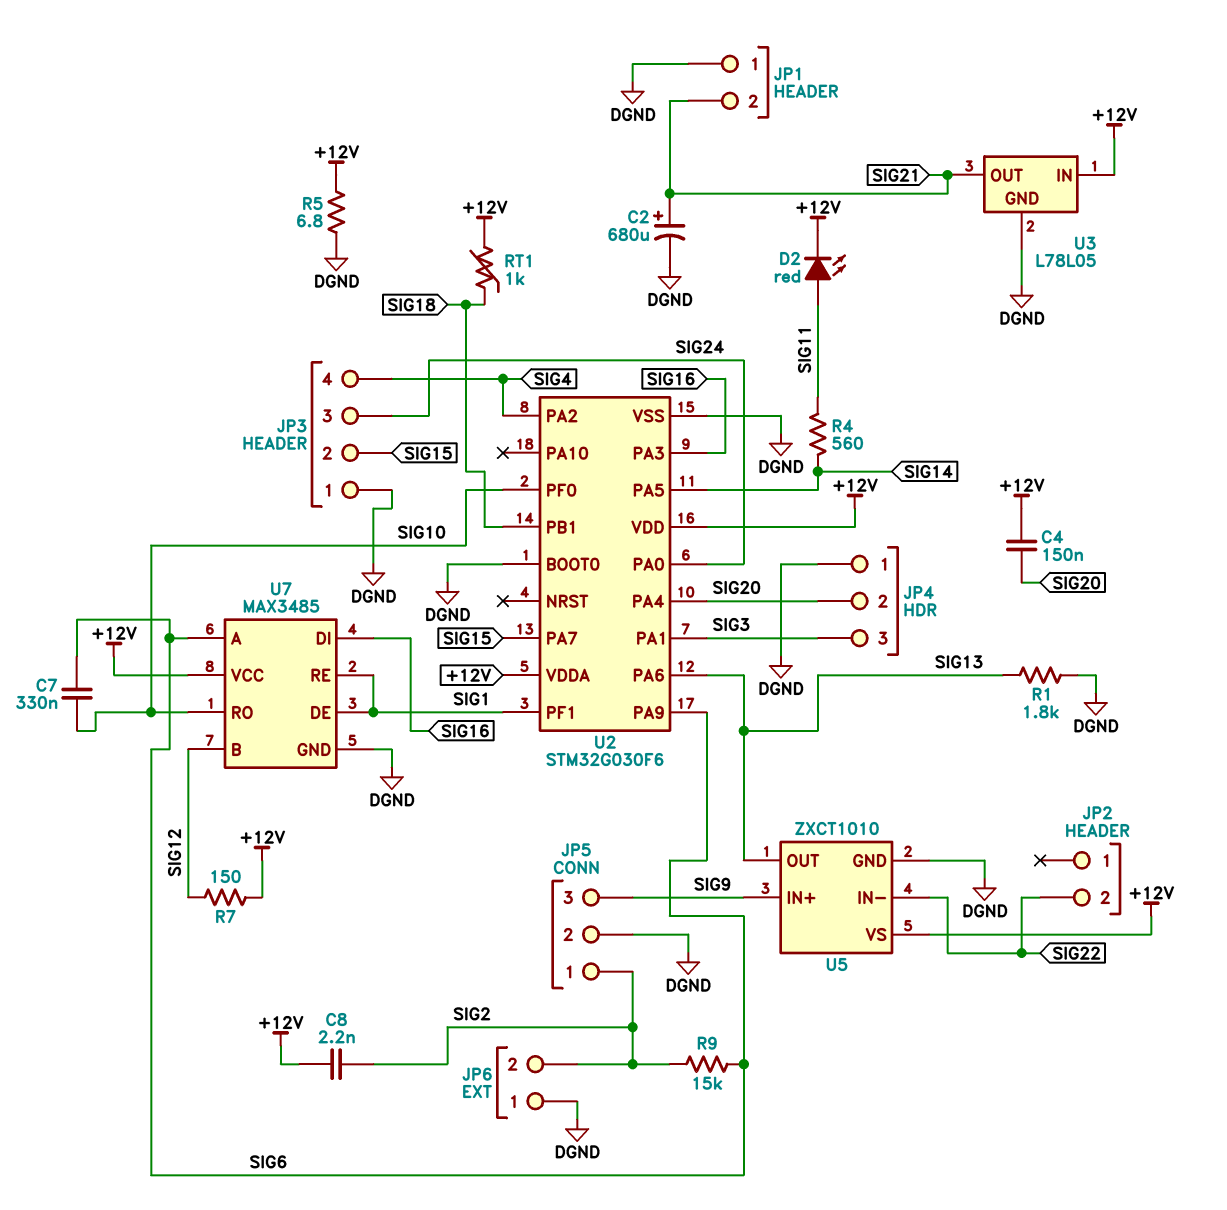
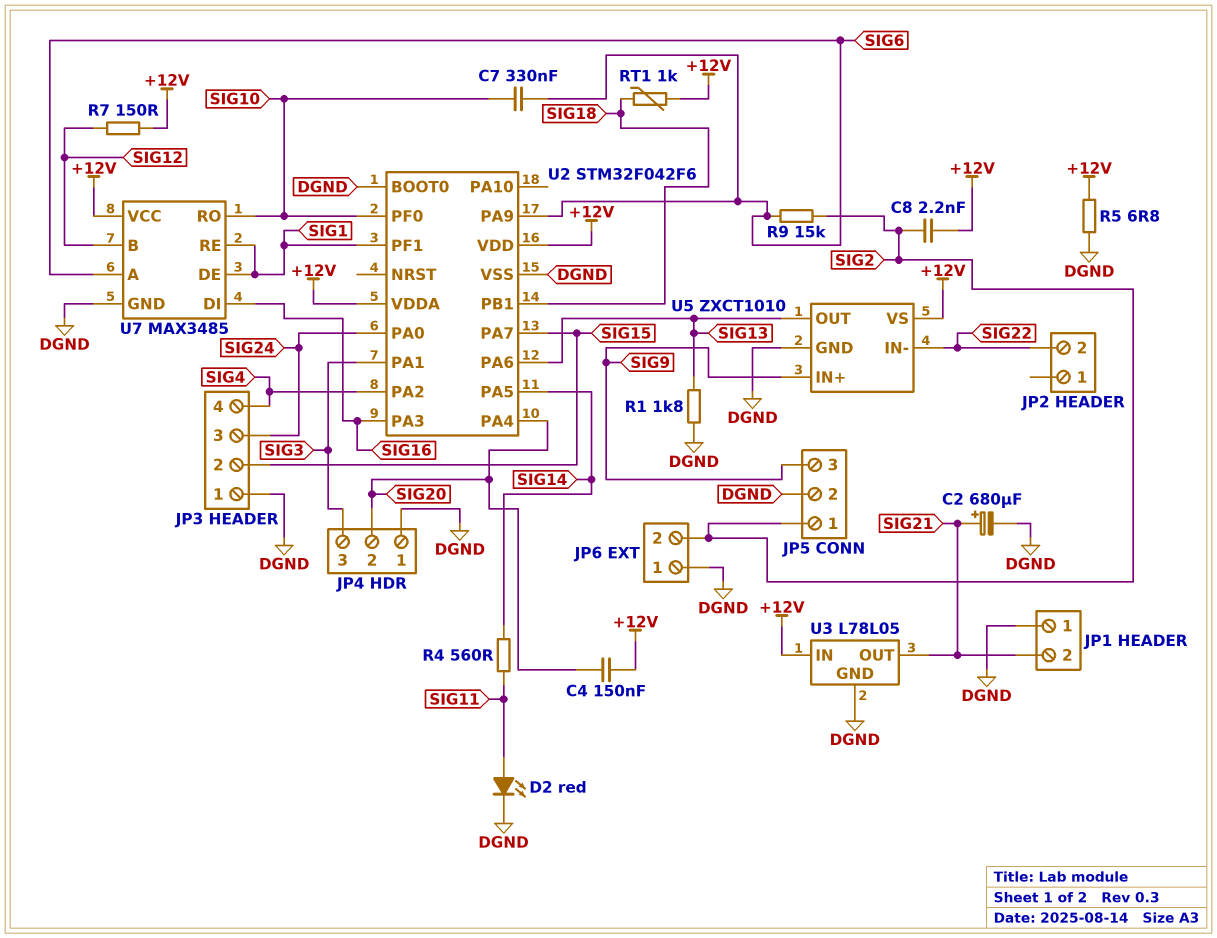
D2: LED red (A SIG11, K +12V) -> LED red (A SIG11, K DGND)
U2: STM32G030F6 -> STM32F042F6

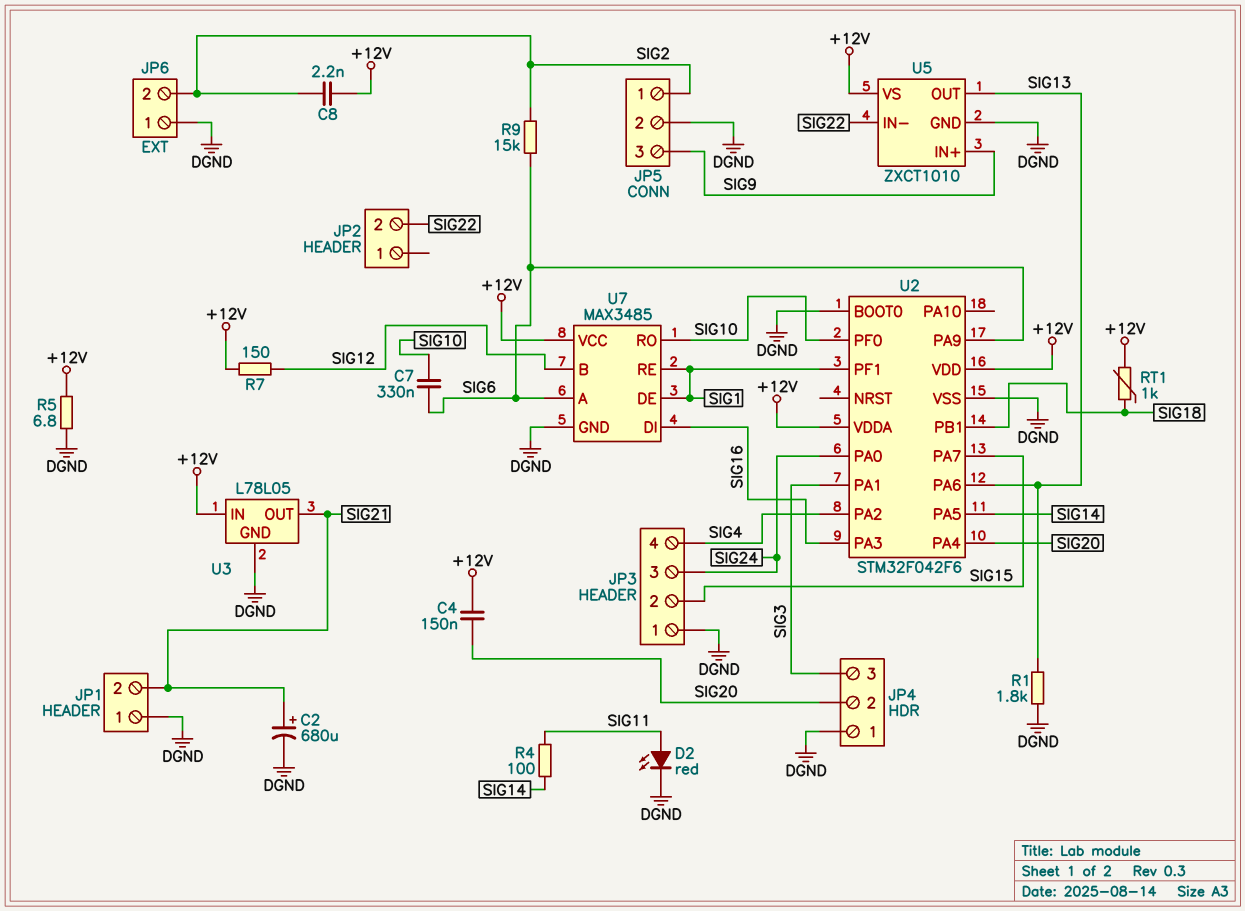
R4: 560 (SIG11, SIG14) -> 100 (SIG11, SIG14)

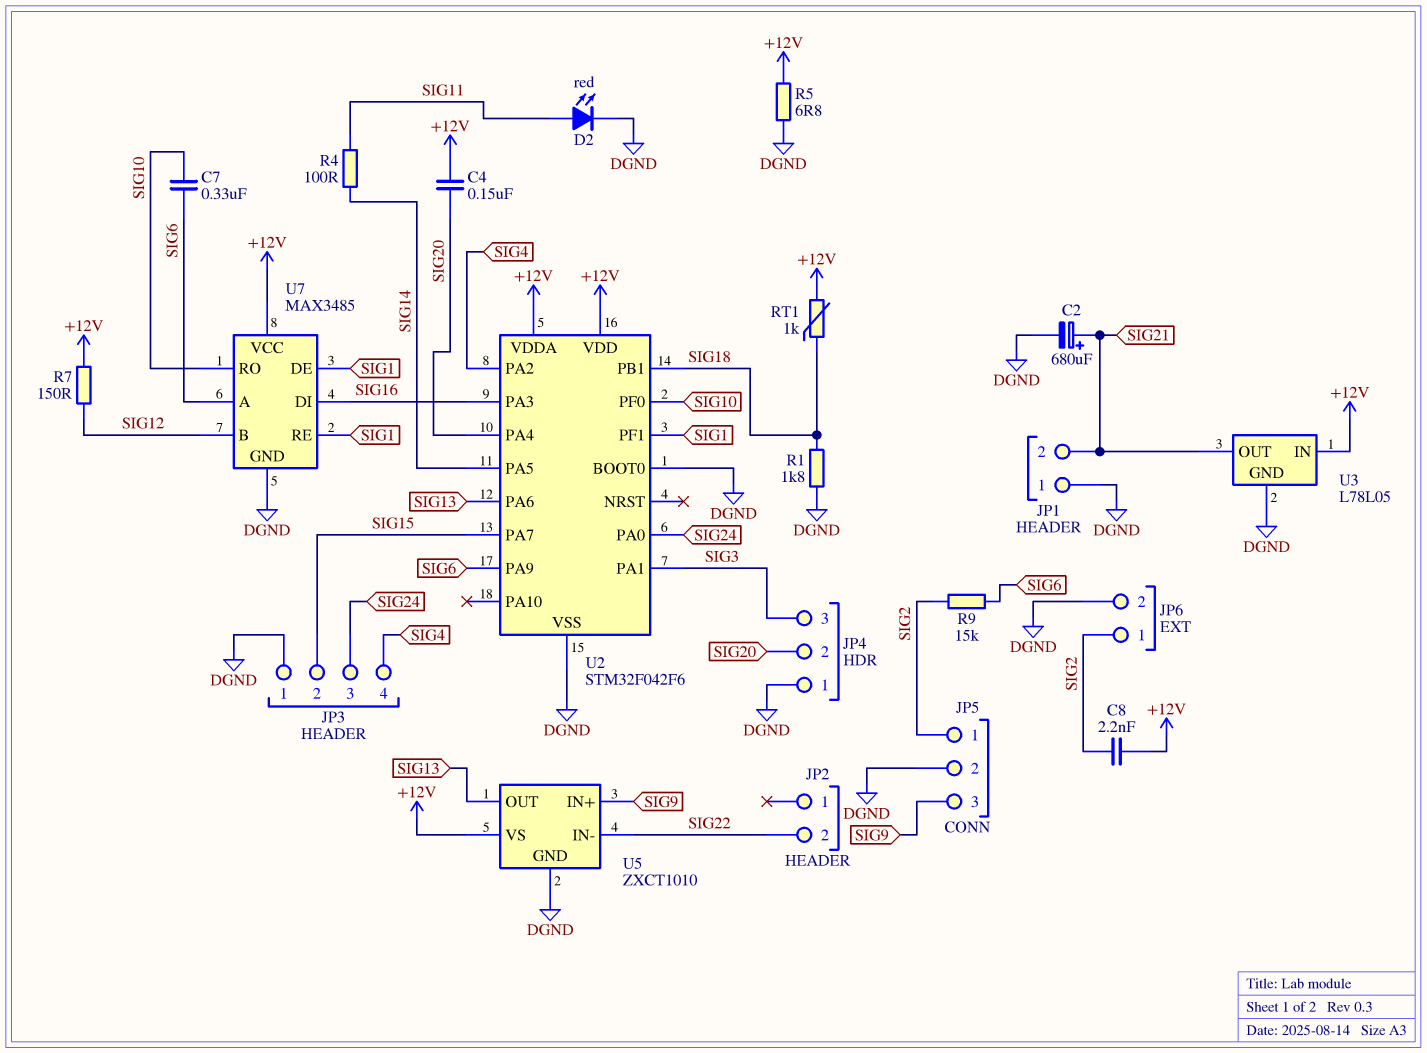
JP6 pin 1: DGND -> SIG2
JP6 pin 2: SIG2 -> DGND
R1: 1.8k (DGND, SIG13) -> 1.8k (DGND, SIG18)

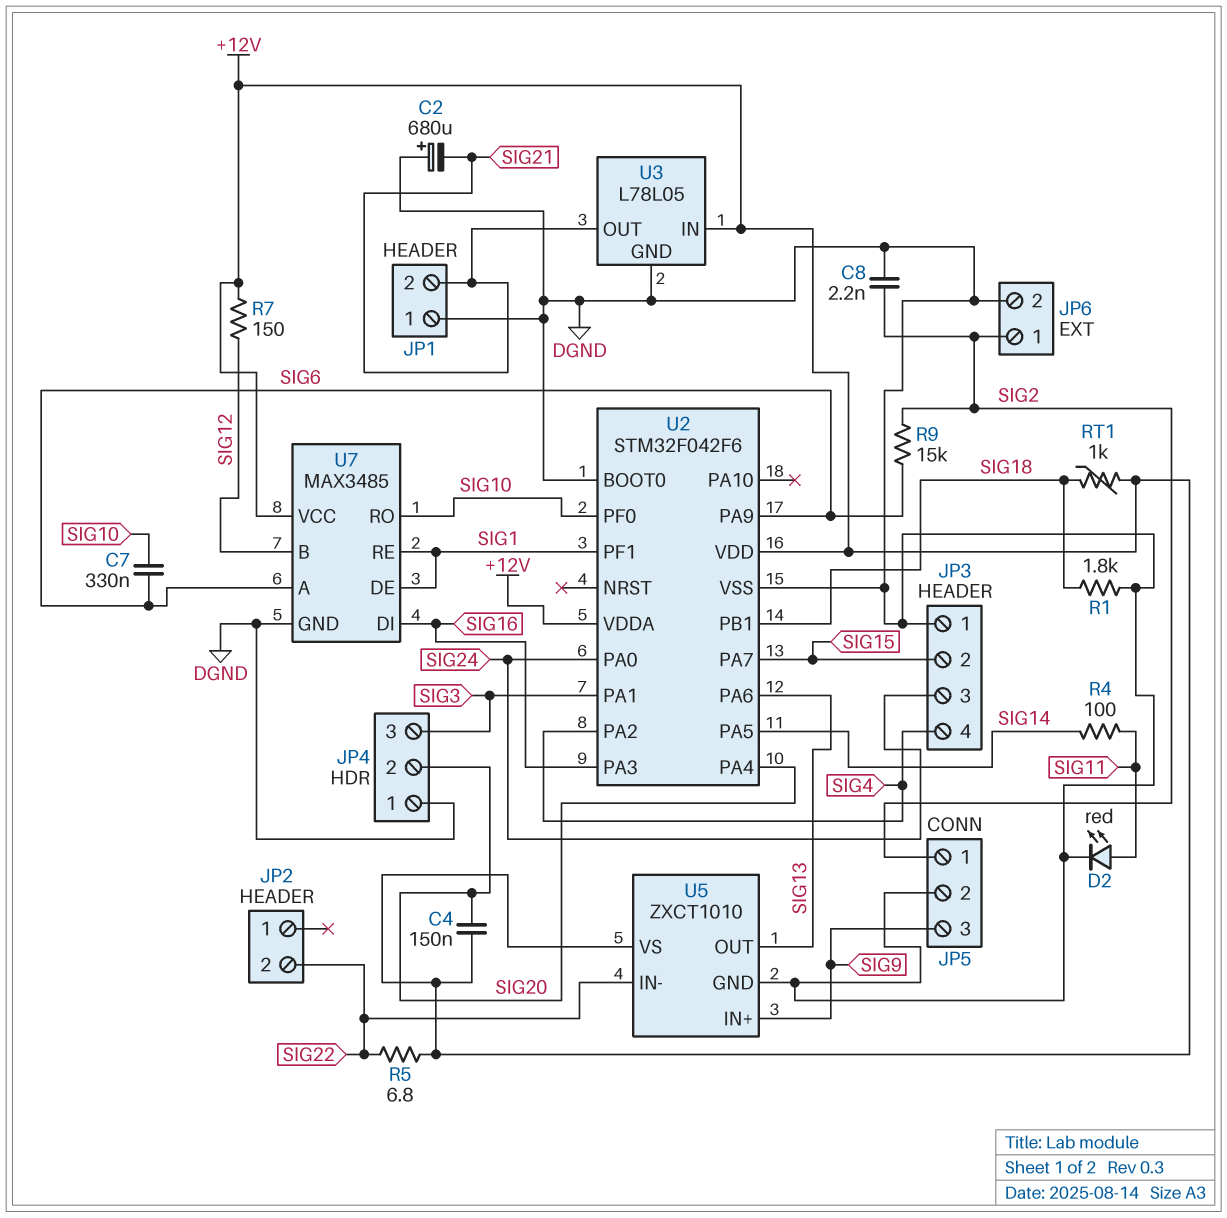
C2: 680uF (plus SIG21, minus DGND) -> 680uF (plus DGND, minus SIG21)
C8: 2.2nF (+12V, SIG2) -> 2.2nF (DGND, SIG2)
R5: 6.8 (+12V, DGND) -> 6.8 (+12V, SIG22)

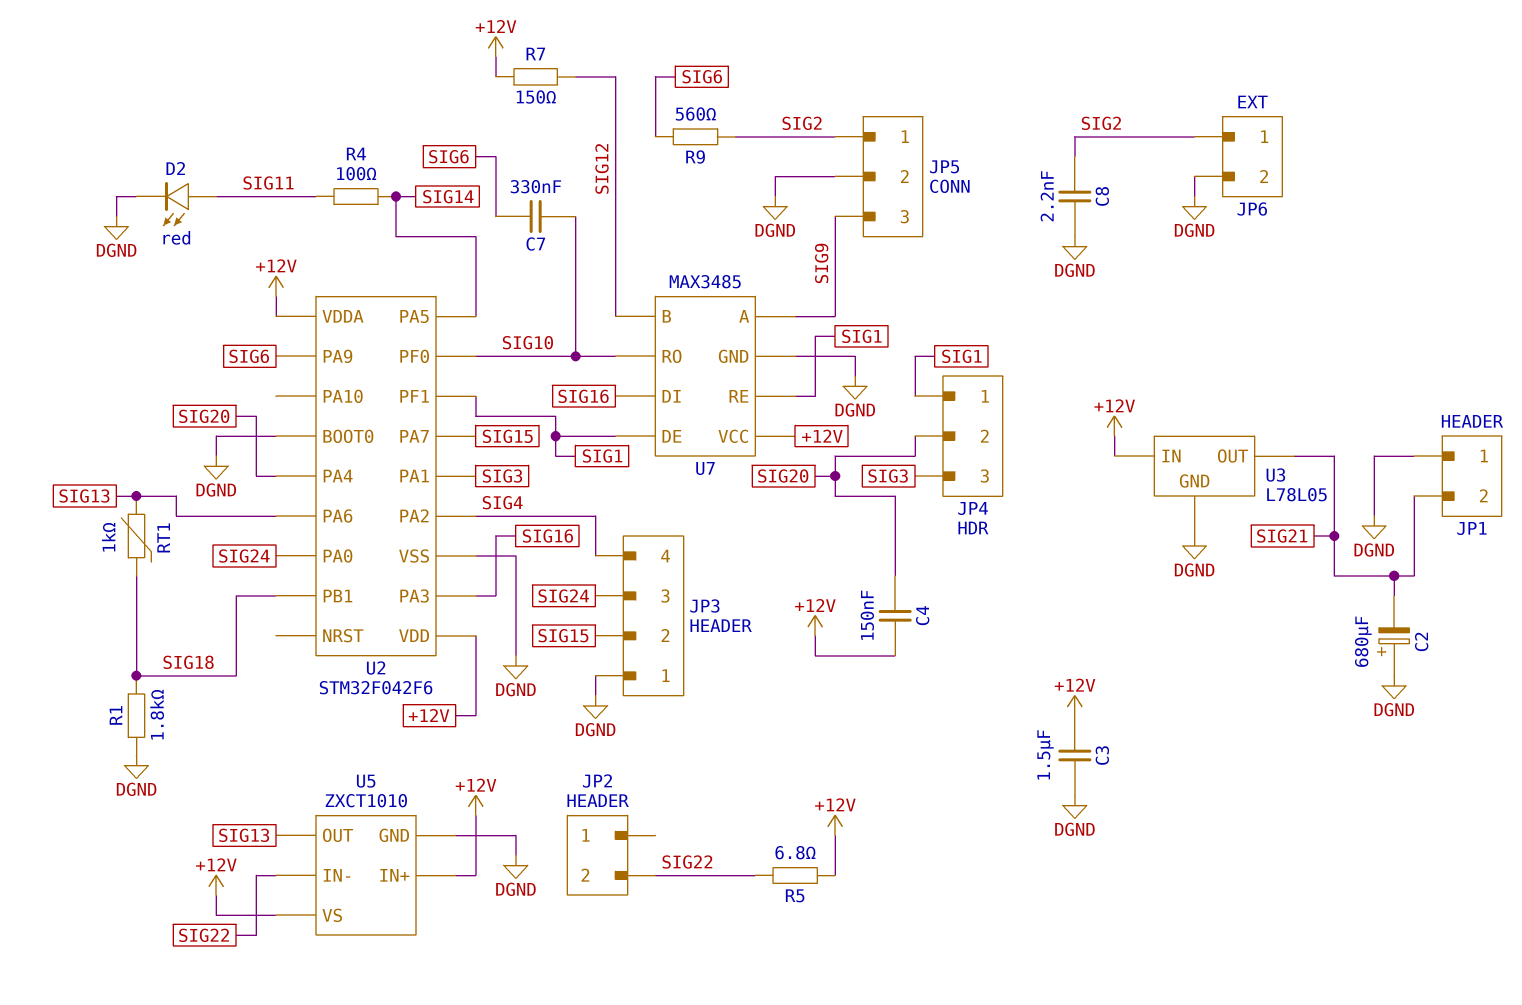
C3: none -> 1.5uF (+12V, DGND)
JP4 pin 1: DGND -> SIG1
R9: 15k (SIG2, SIG6) -> 560 (SIG2, SIG6)
RT1: 1k (+12V, SIG18) -> 1k (SIG13, SIG18)
U5 pin IN+: SIG9 -> +12V
U7 pin A: SIG6 -> SIG9

